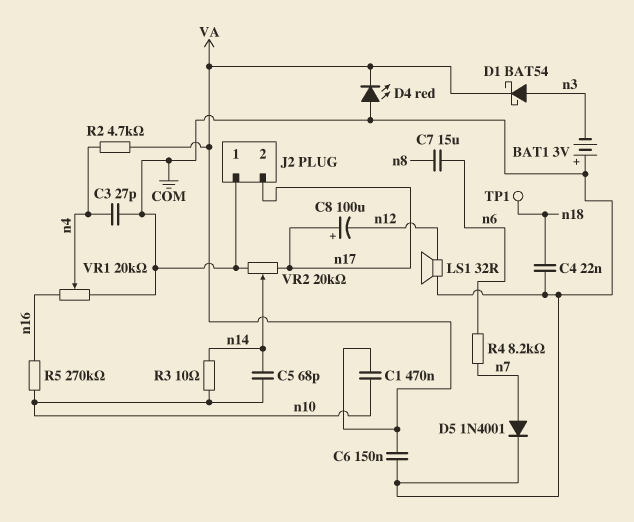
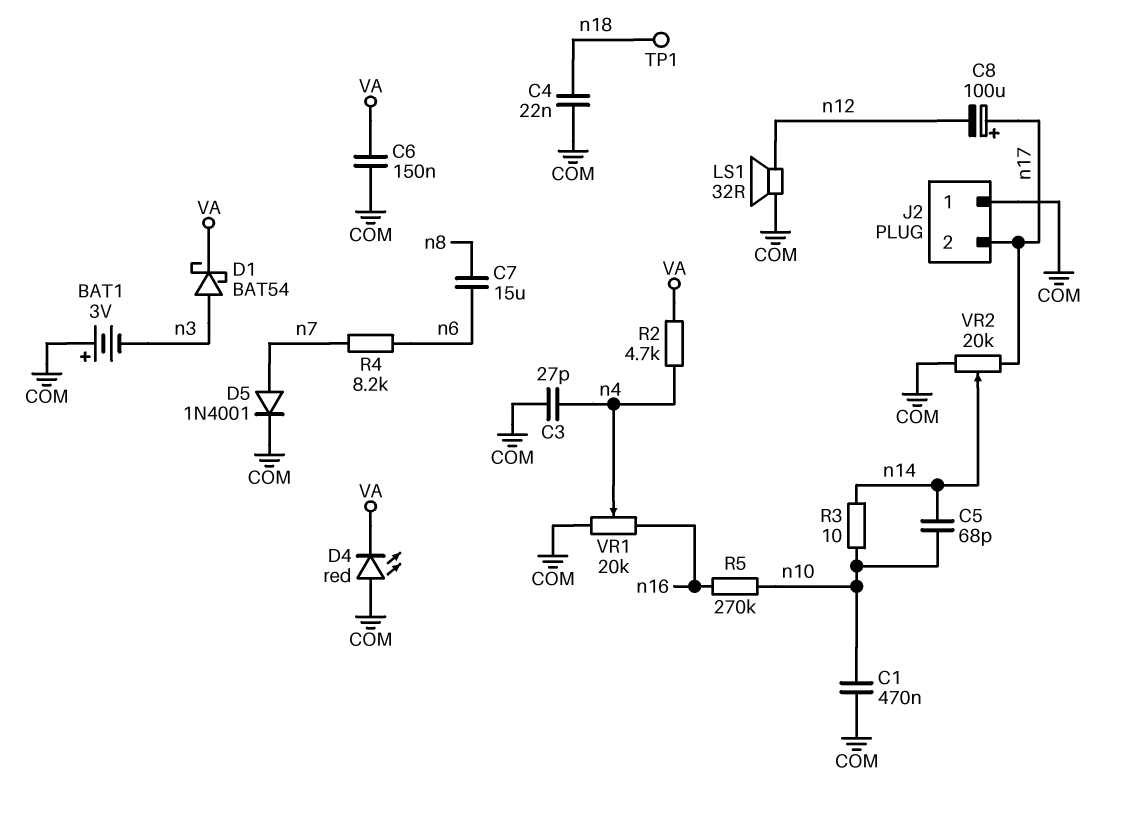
C1: 470nF (VA, n10) -> 470nF (COM, n10)

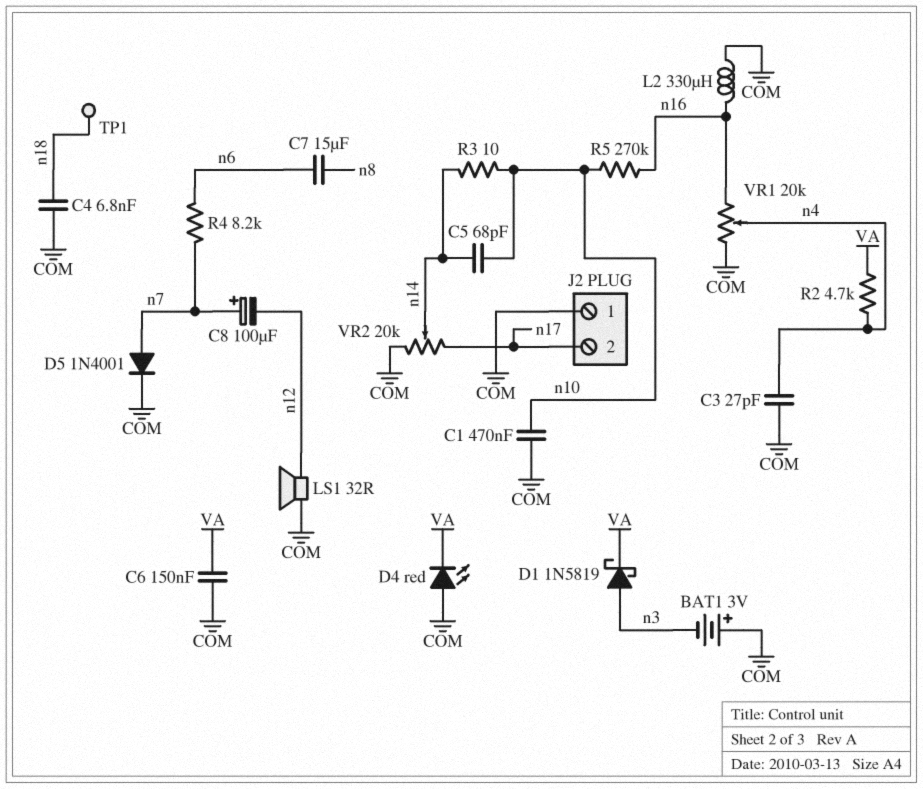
C4: 22nF (COM, n18) -> 6.8nF (COM, n18)
C8: 100uF (plus n17, minus n12) -> 100uF (plus n7, minus n12)
D1: schottky BAT54 (A n3, K VA) -> schottky 1N5819 (A n3, K VA)
L2: none -> 330uH (COM, n16)

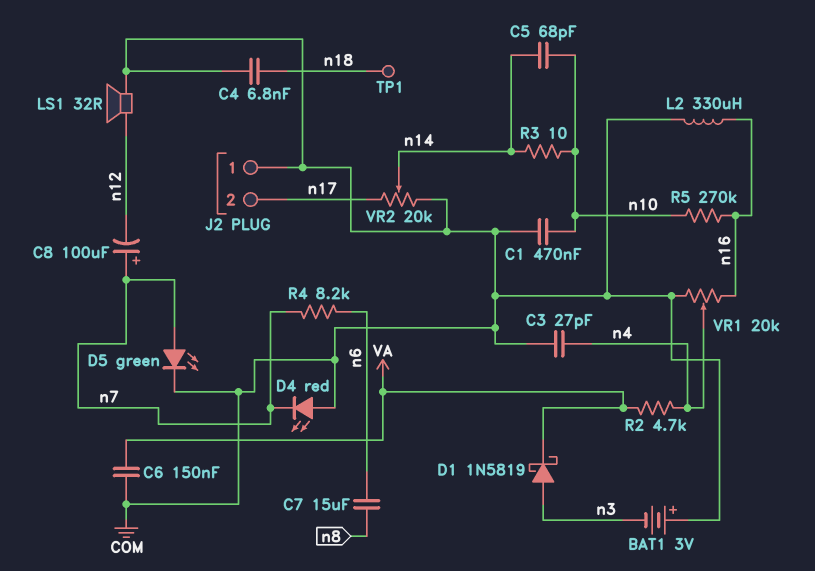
D4: LED red (A COM, K VA) -> LED red (A COM, K n7)
D5: diode 1N4001 (A n7, K COM) -> LED green (A n7, K COM)

